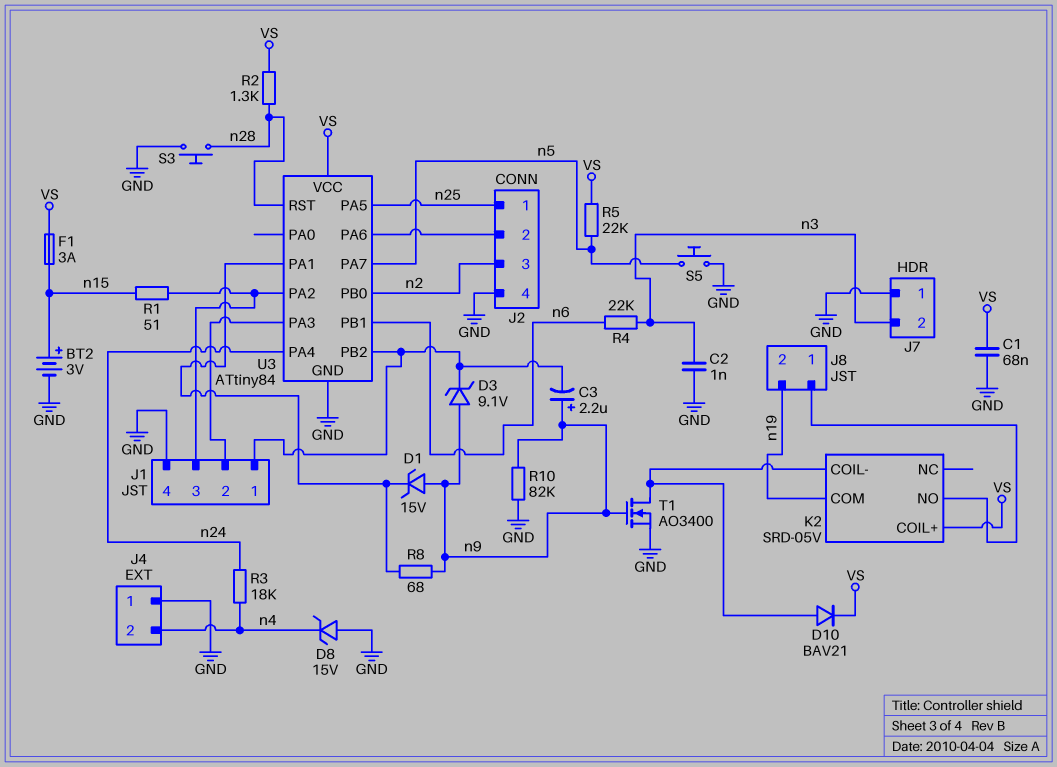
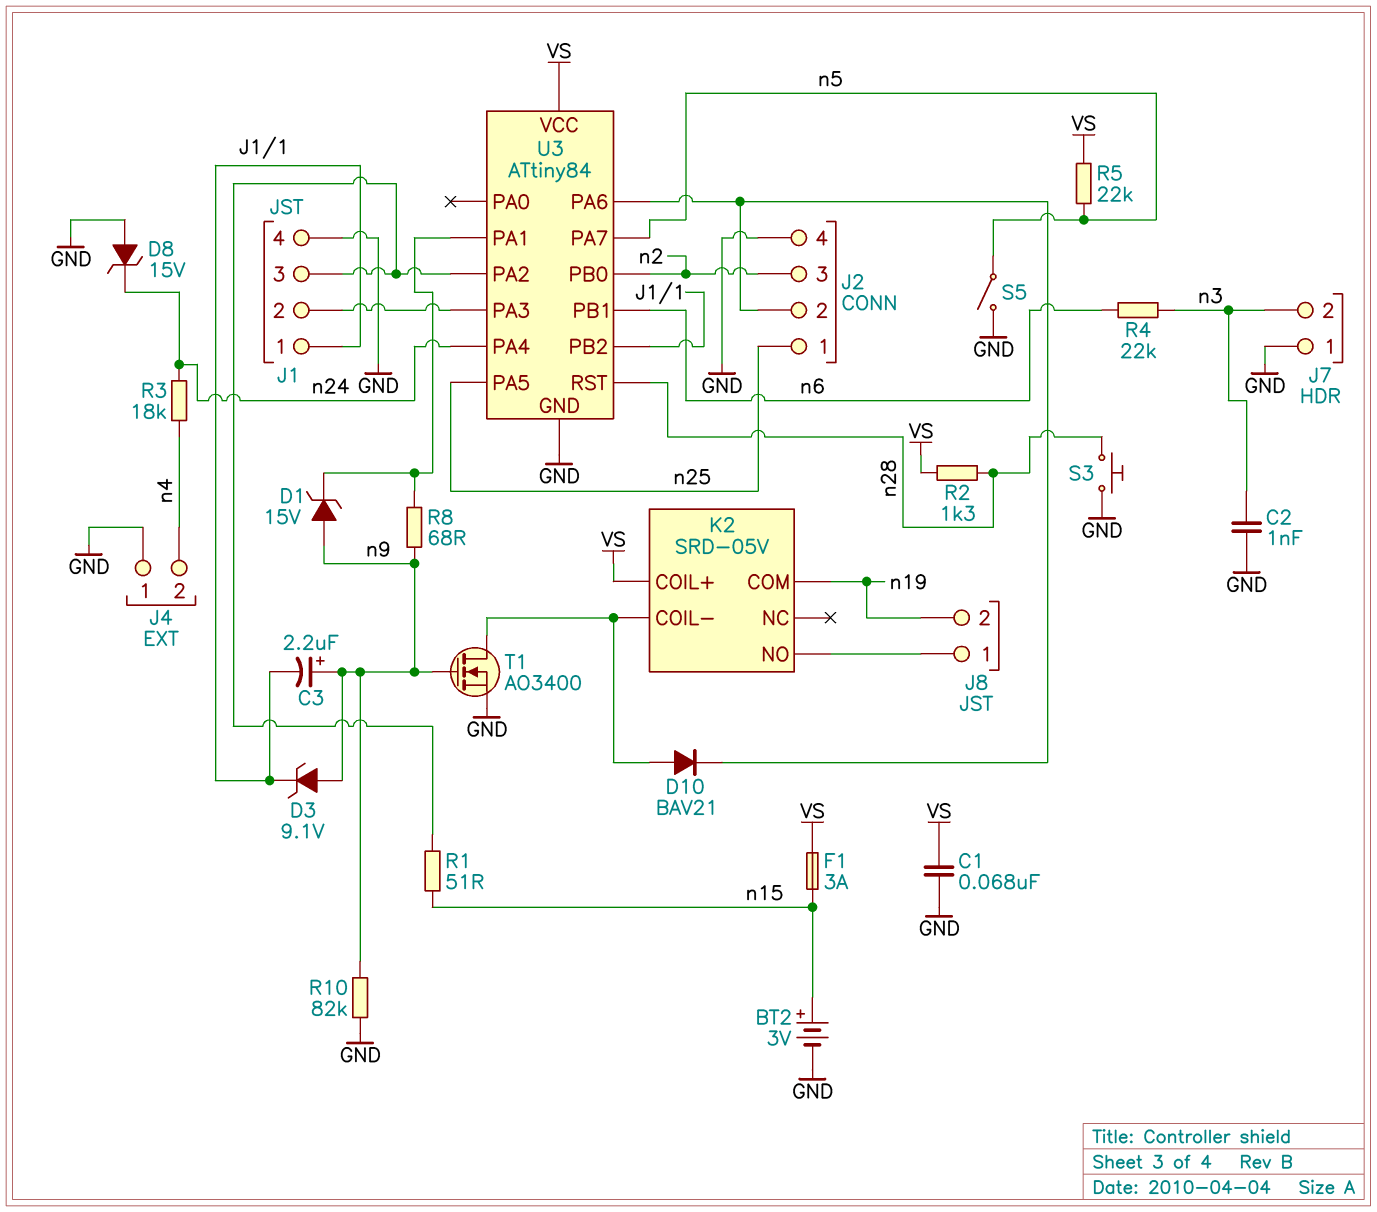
D8: zener 15V (A GND, K n4) -> zener 15V (A GND, K n24)
D10: diode BAV21 (A K2/COIL-, K VS) -> diode BAV21 (A K2/COIL-, K J2/2)
S5: button (GND, n5) -> switch (GND, n5)

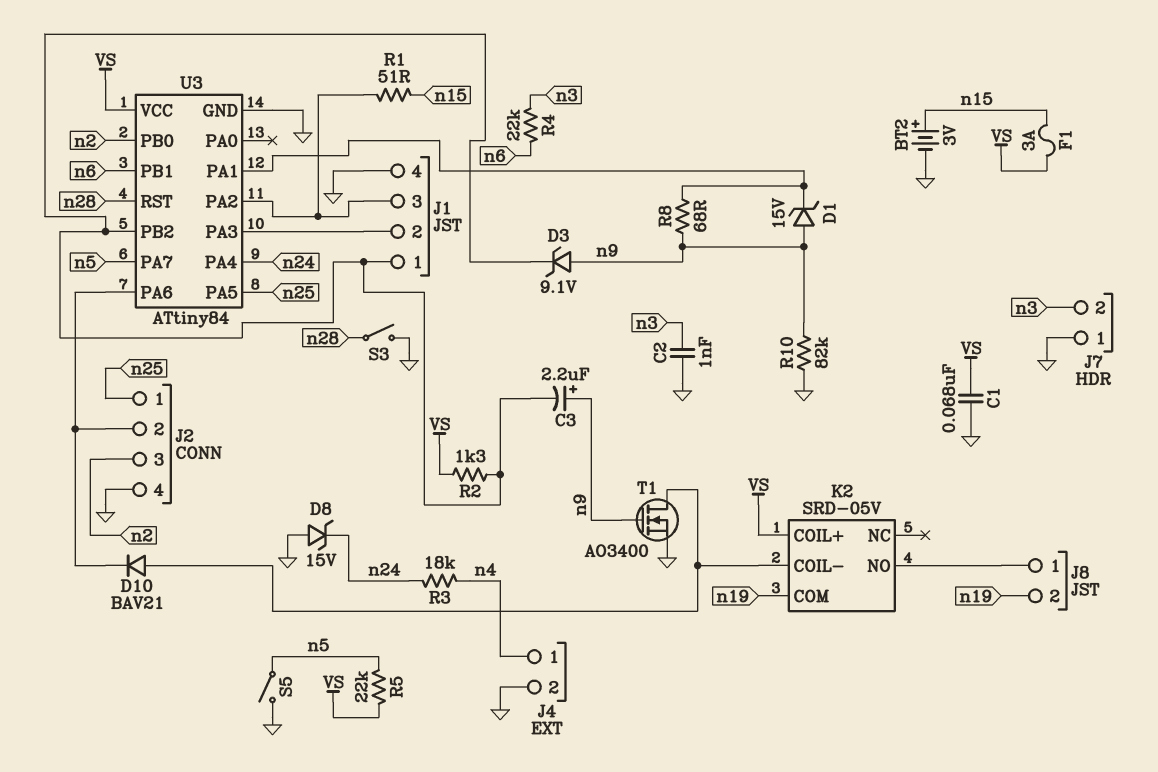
J4 pin 1: GND -> n4
J4 pin 2: n4 -> GND
R2: 1.3k (VS, n28) -> 1.3k (J1/1, VS)
S3: button (GND, n28) -> switch (GND, n28)

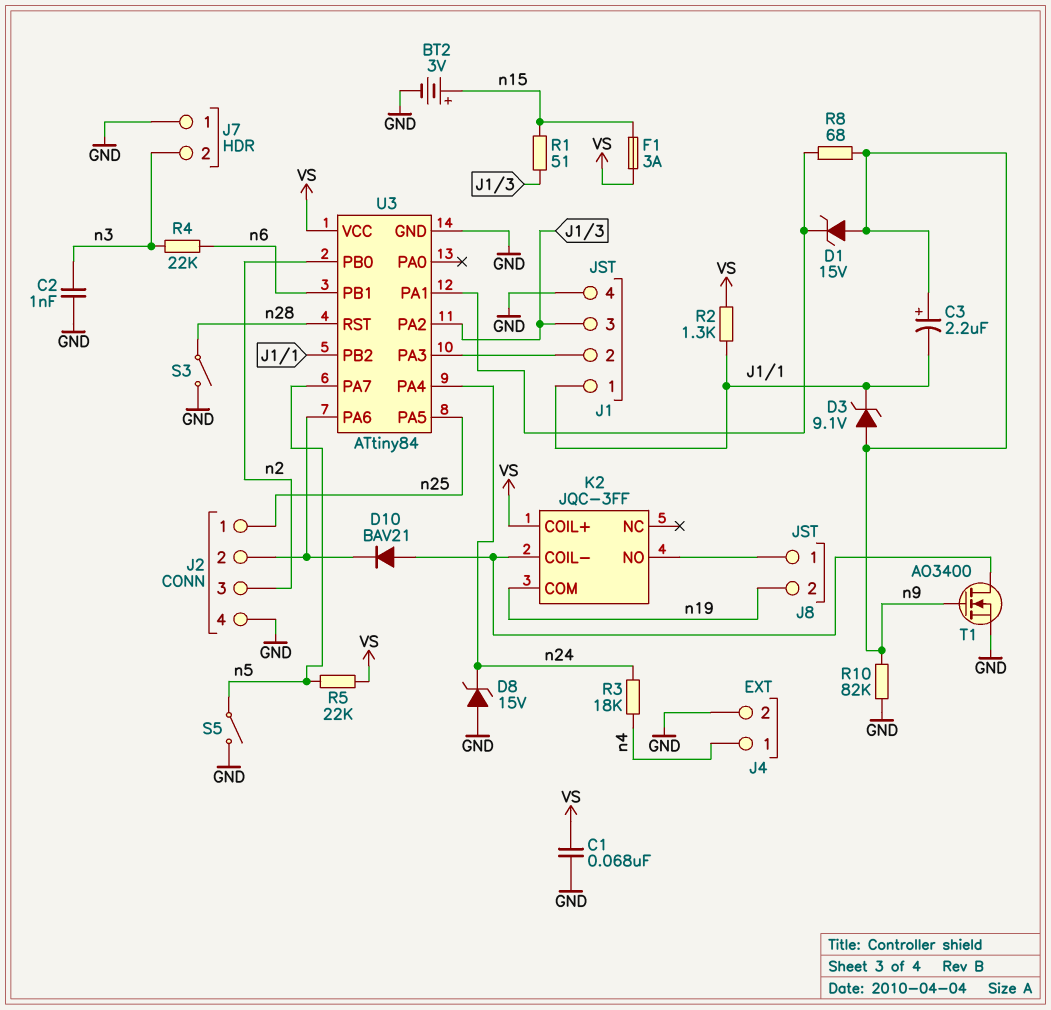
K2: SRD-05V -> JQC-3FF

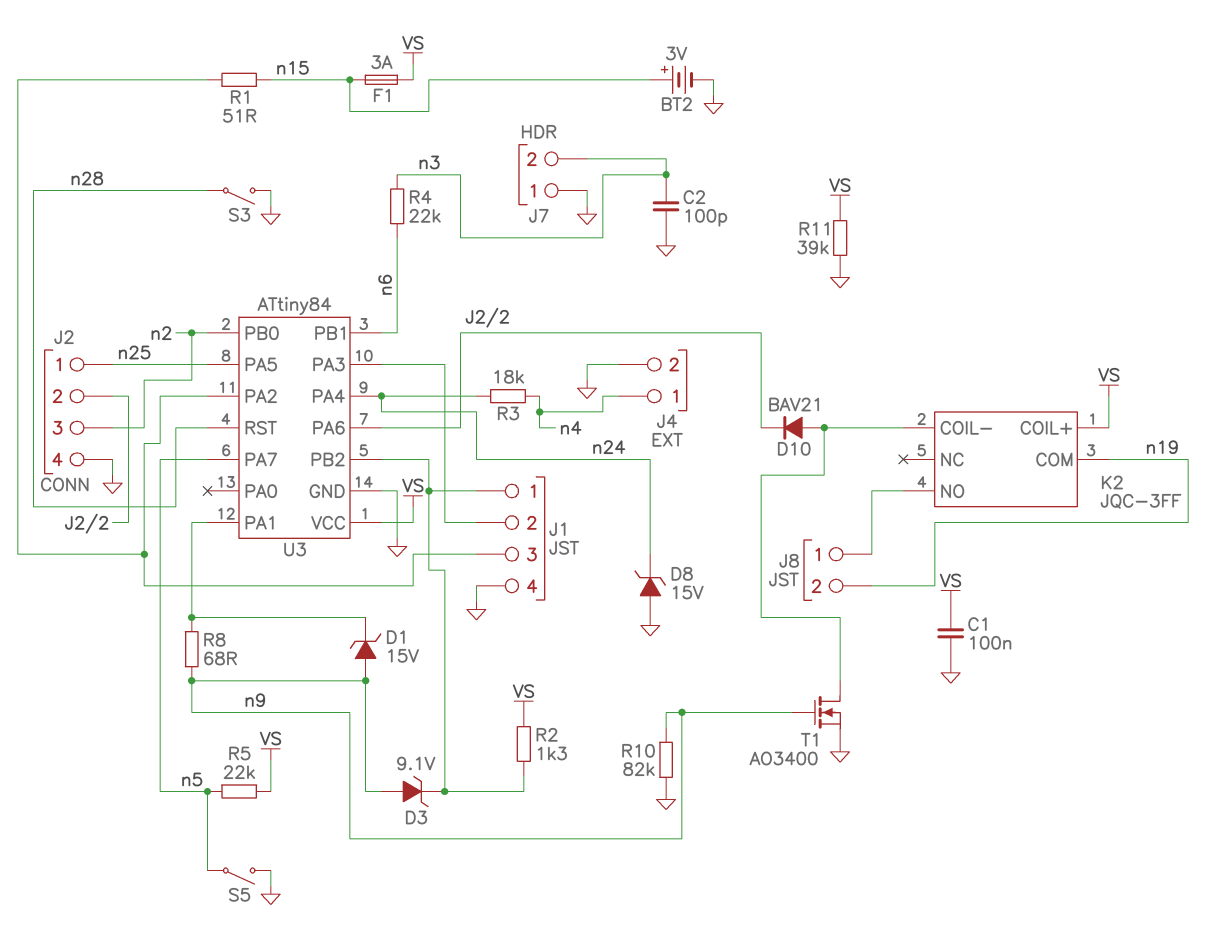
C1: 68nF (GND, VS) -> 100nF (GND, VS)
C2: 1nF (GND, n3) -> 100pF (GND, n3)
C3: 2.2uF (plus n9, minus J1/1) -> none
R11: none -> 39k (GND, VS)

